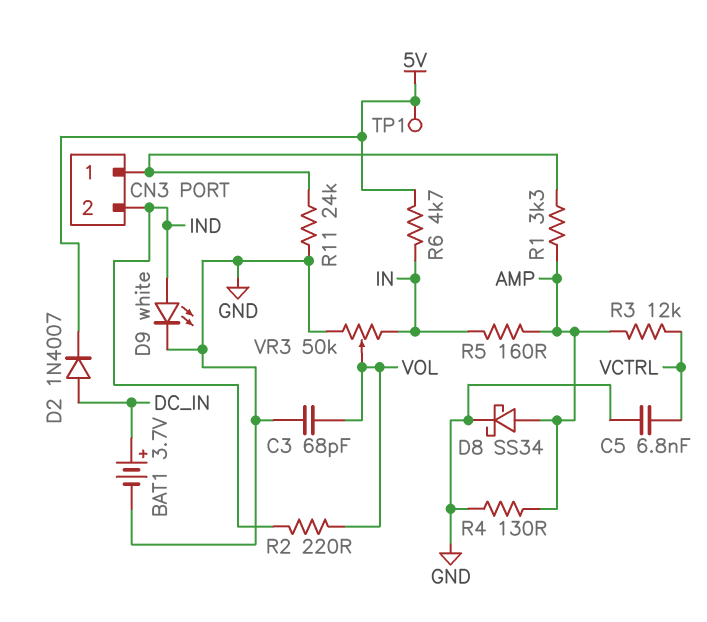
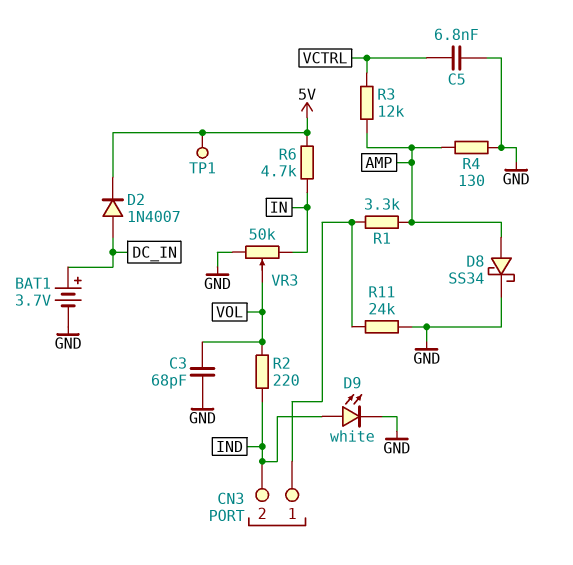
R5: 160 (AMP, IN) -> none

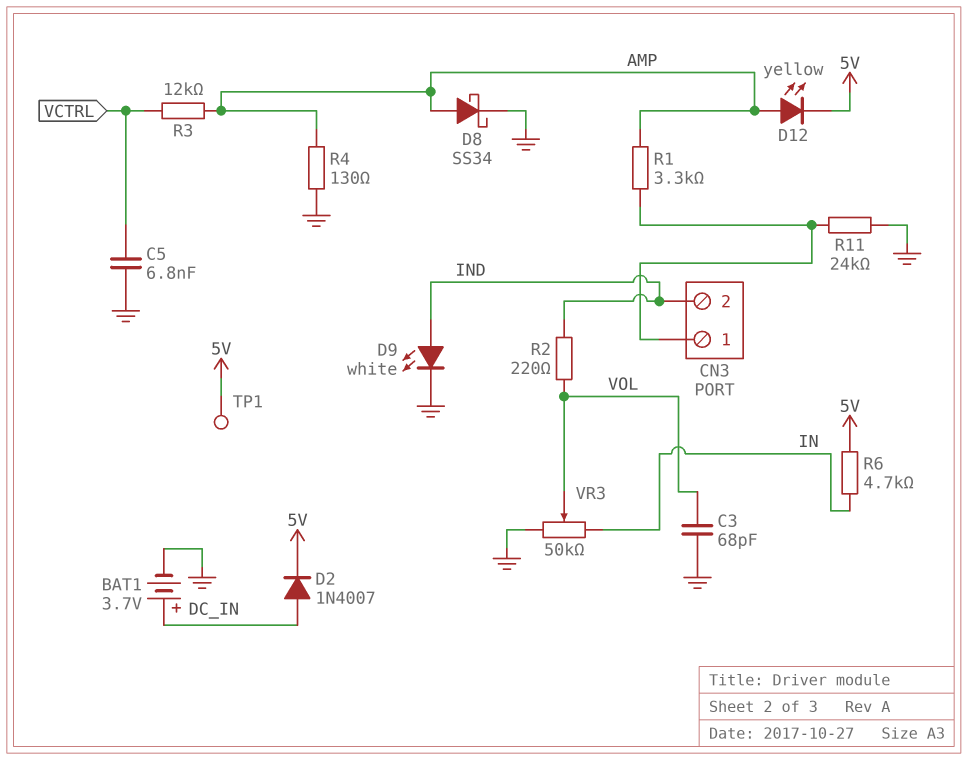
D12: none -> LED yellow (A AMP, K 5V)

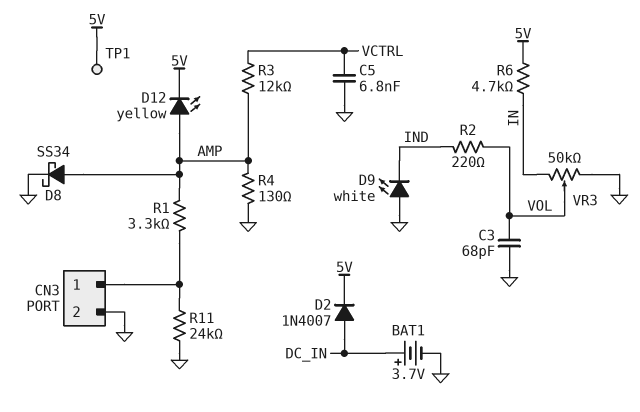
CN3 pin 2: IND -> GND
D9: LED white (A IND, K GND) -> LED white (A GND, K IND)

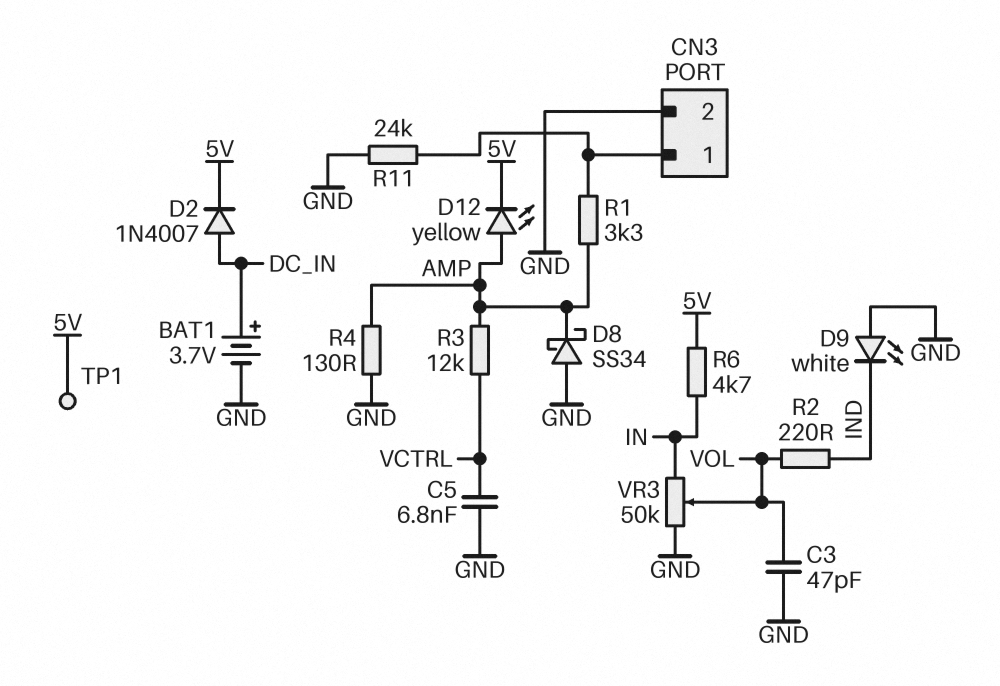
C3: 68pF (GND, VOL) -> 47pF (GND, VOL)
D8: schottky SS34 (A AMP, K GND) -> schottky SS34 (A GND, K AMP)

